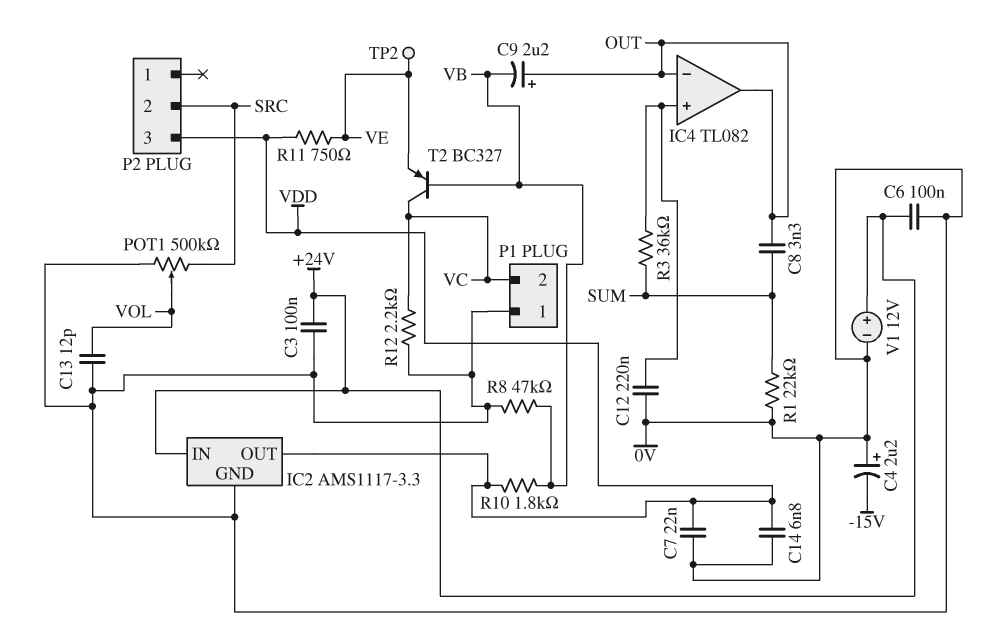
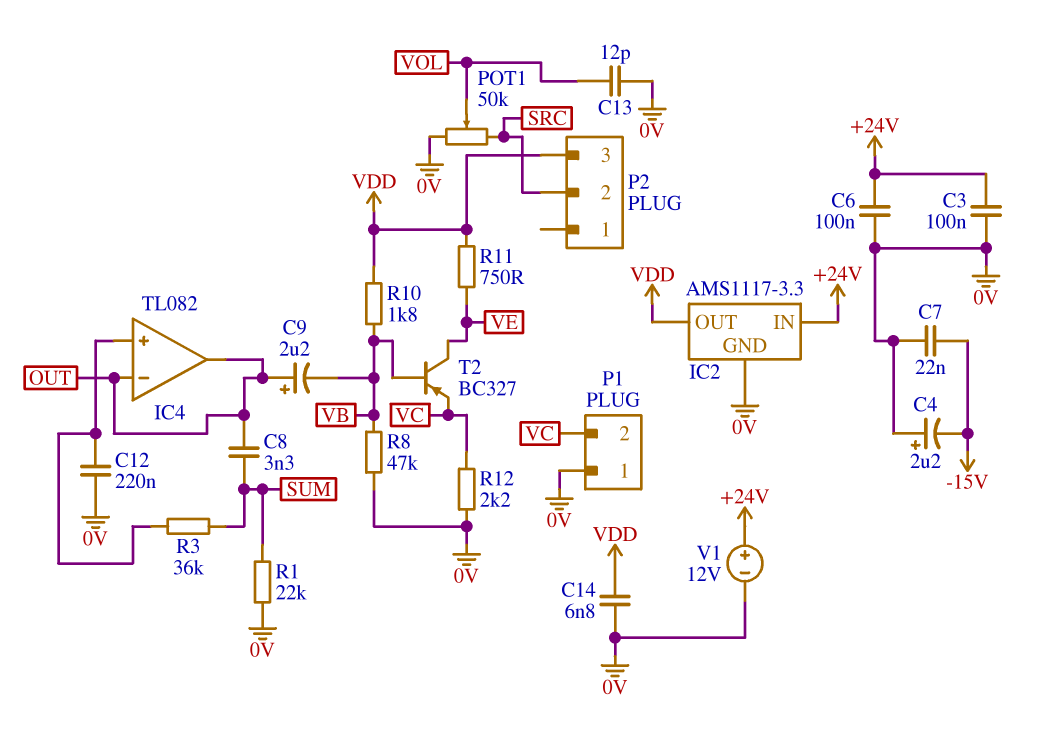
C7: 22nF (0V, VDD) -> 22nF (-15V, 0V)
POT1: 500k (0V, SRC, wiper VOL) -> 50k (0V, SRC, wiper VOL)
T2: PNP BC327 (B VB, C VC, E VE) -> PNP BC327 (B VB, C VE, E VC)
TP2: test point (VE) -> none

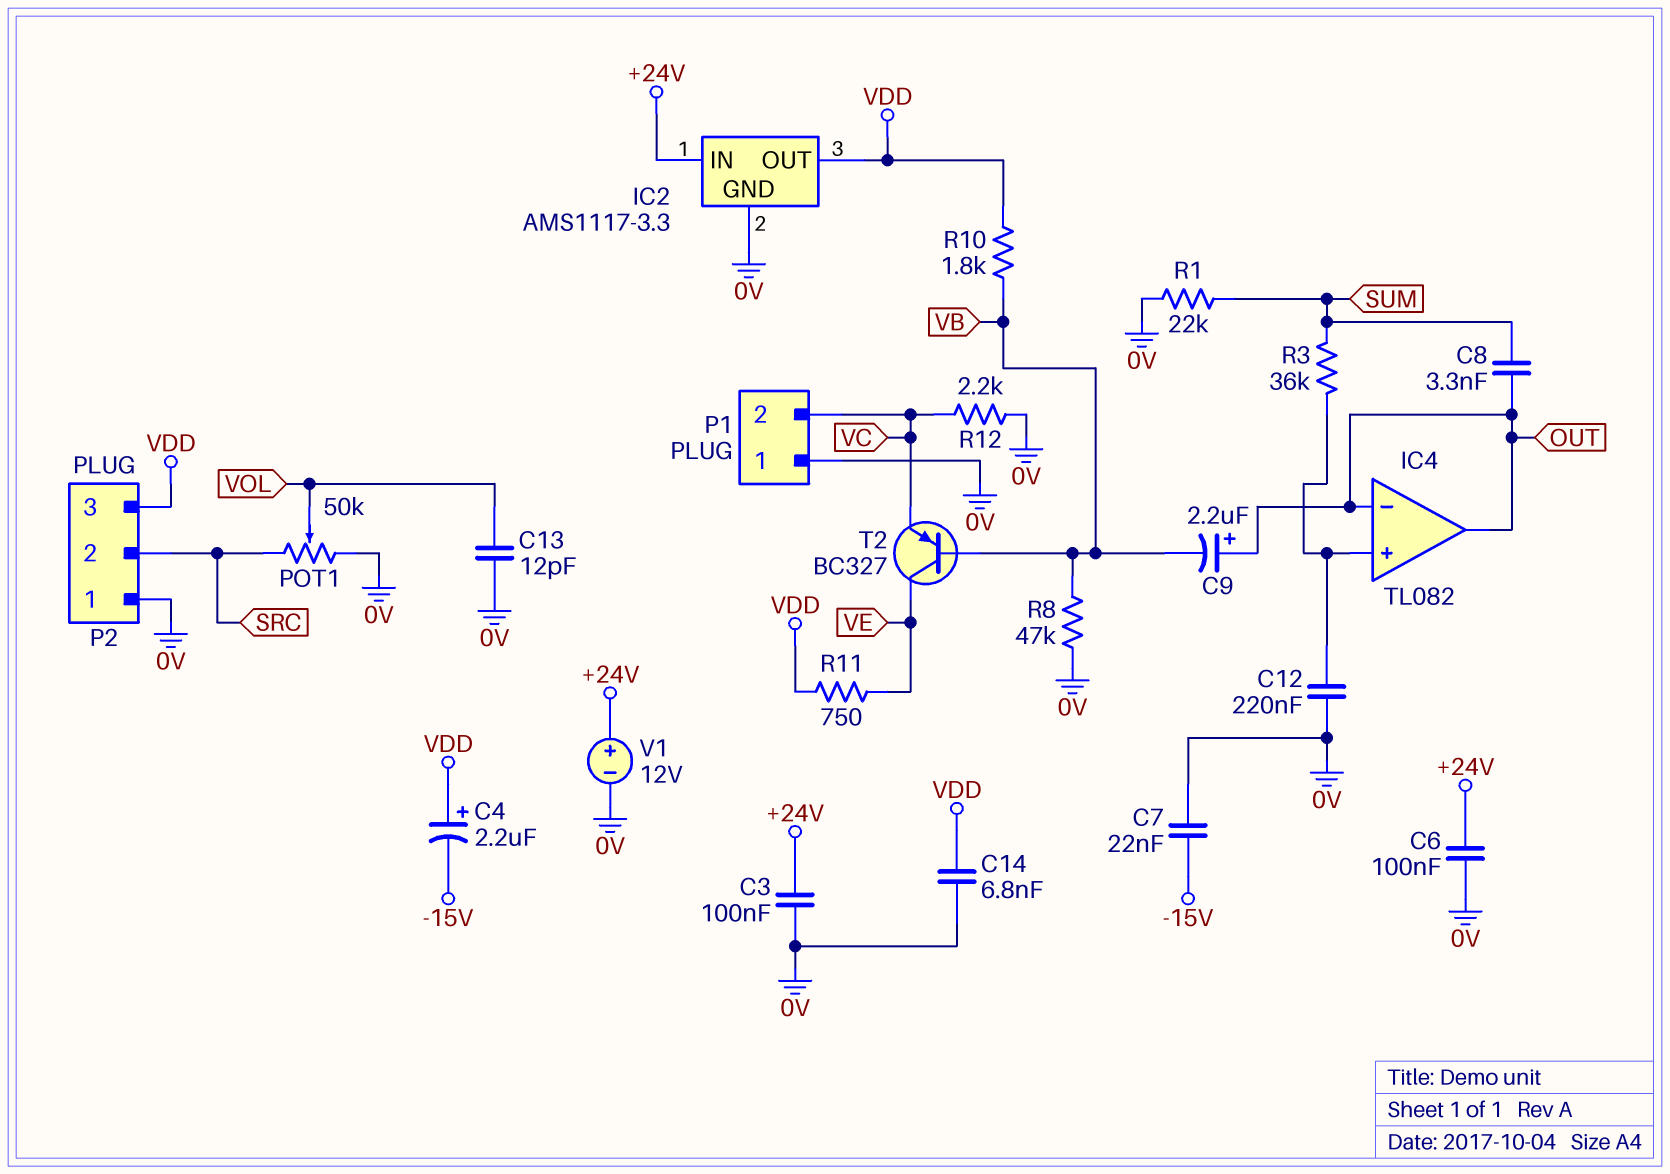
C4: 2.2uF (plus 0V, minus -15V) -> 2.2uF (plus VDD, minus -15V)
P2 pin 1: none -> 0V

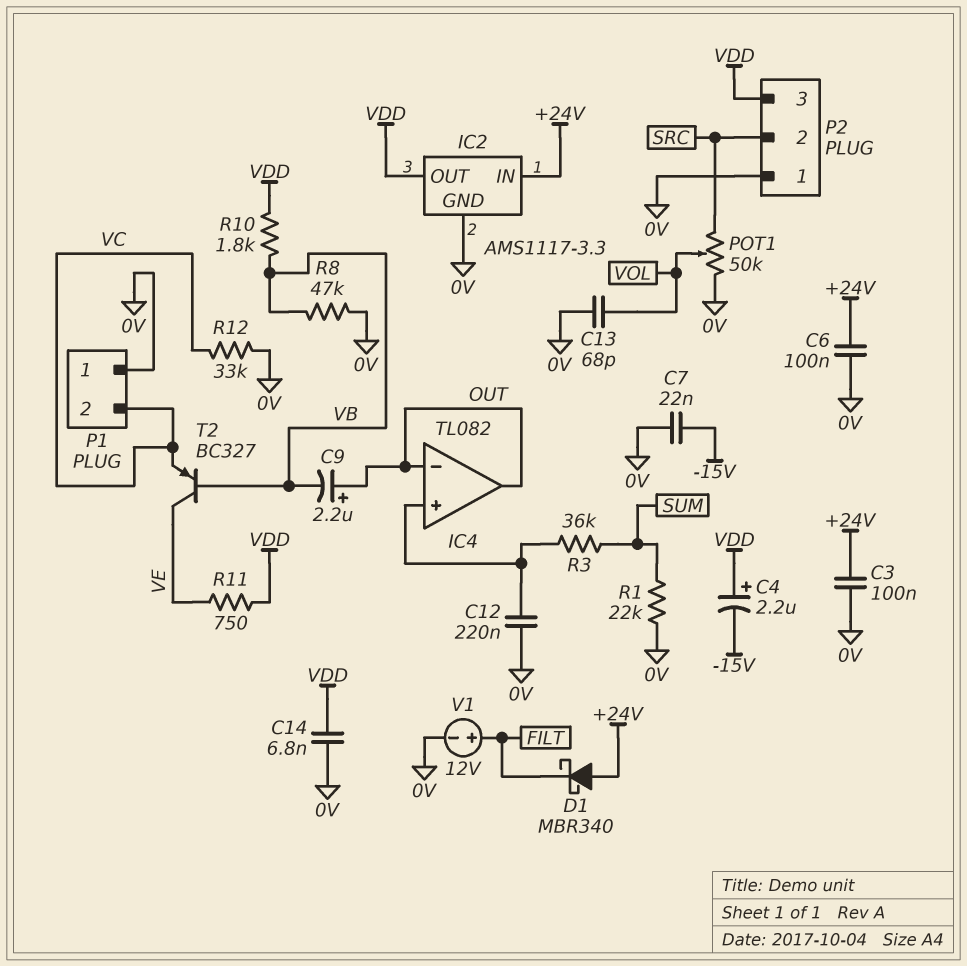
C8: 3.3nF (OUT, SUM) -> none
C13: 12pF (0V, VOL) -> 68pF (0V, VOL)
D1: none -> schottky MBR340 (A +24V, K FILT)
R12: 2.2k (0V, VC) -> 33k (0V, VC)
V1: 12V (plus +24V, minus 0V) -> 12V (plus FILT, minus 0V)

